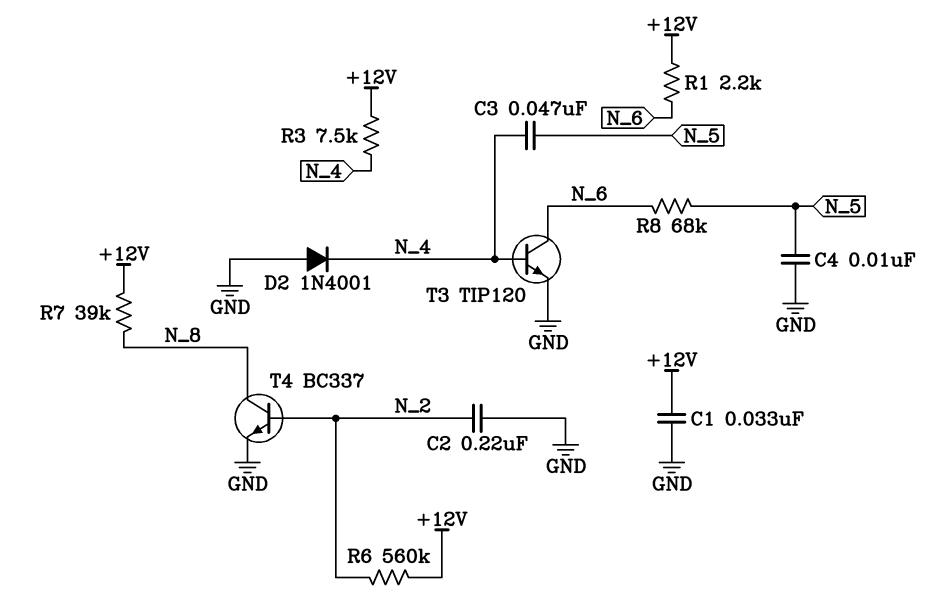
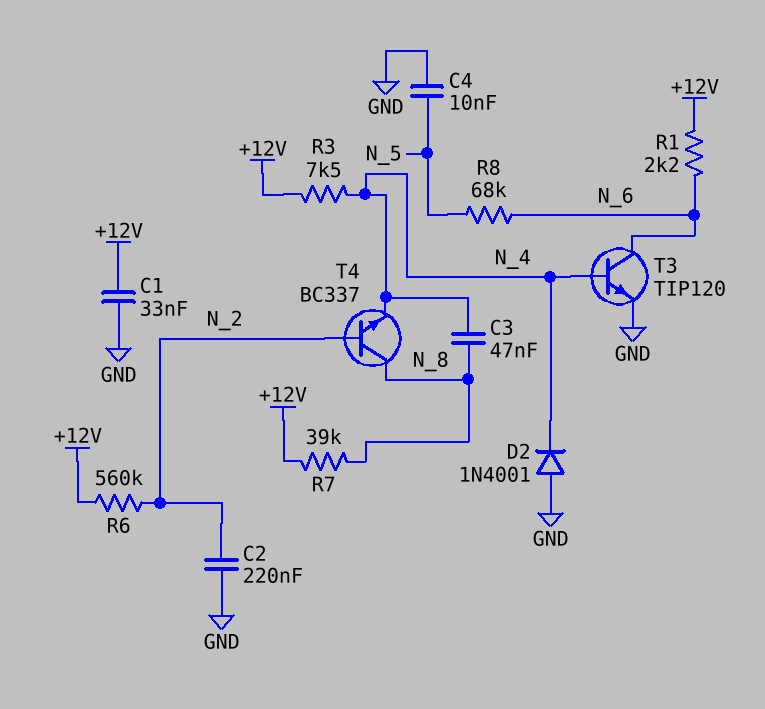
C3: 47nF (N_4, N_5) -> 47nF (N_4, N_8)
T4: NPN BC337 (B N_2, C N_8, E GND) -> NPN BC337 (B N_2, C N_8, E N_4)

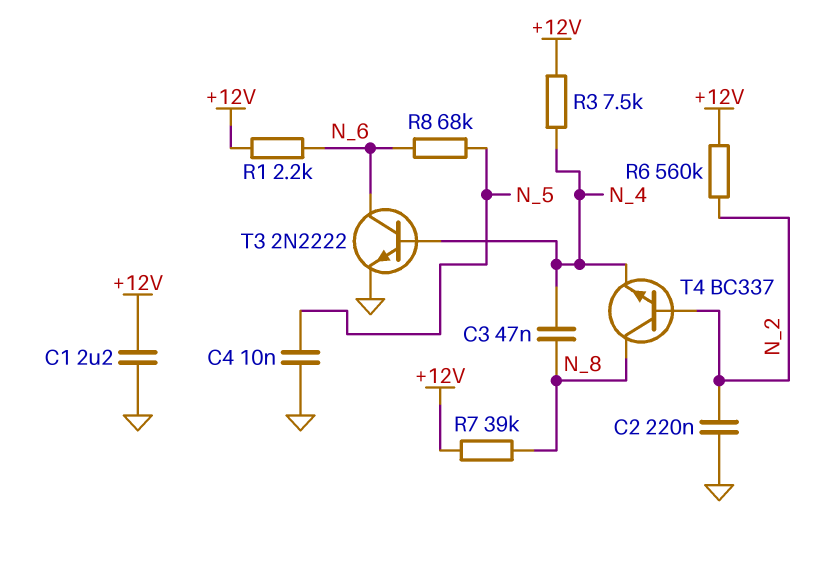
C1: 33nF (+12V, GND) -> 2.2uF (+12V, GND)
D2: diode 1N4001 (A GND, K N_4) -> none
T3: NPN TIP120 (B N_4, C N_6, E GND) -> NPN 2N2222 (B N_4, C N_6, E GND)

